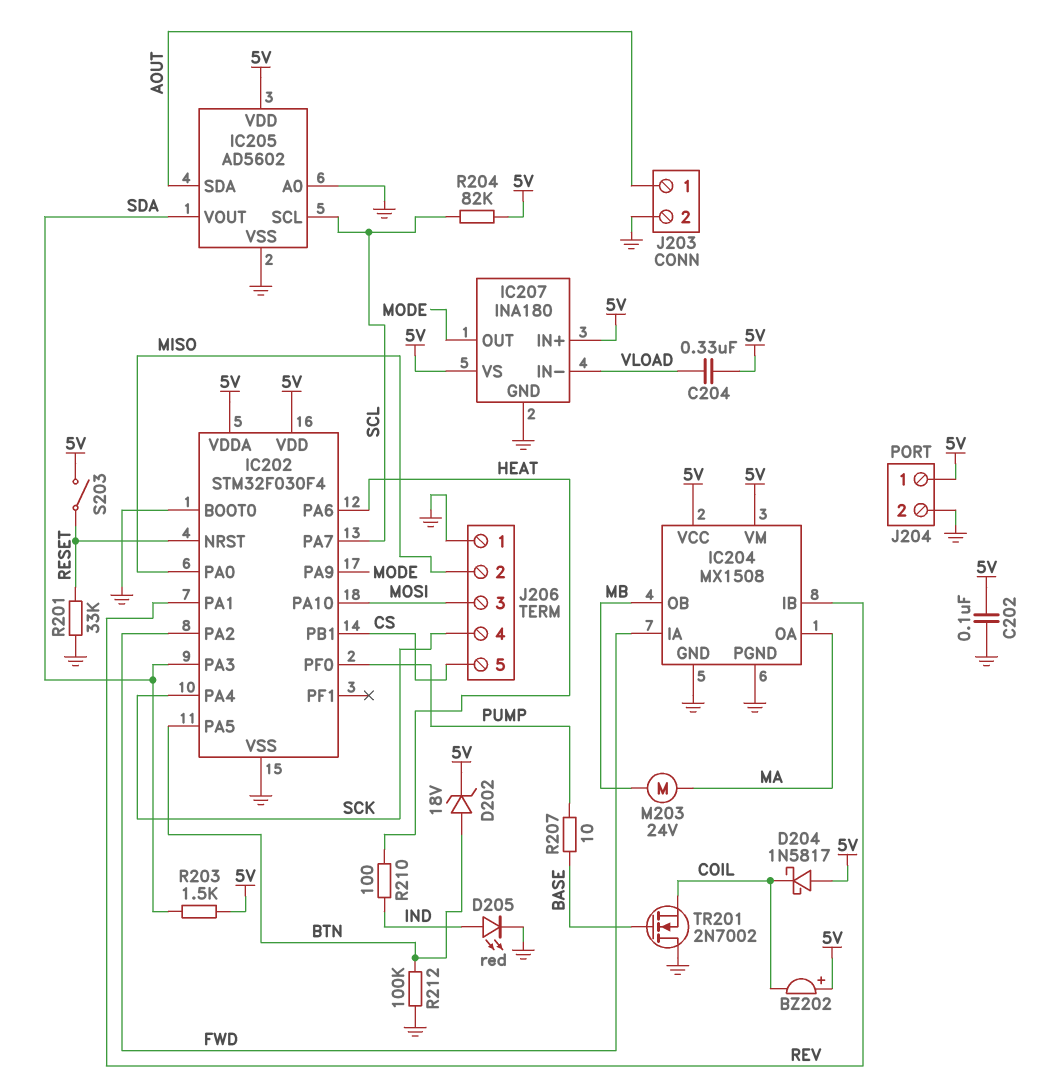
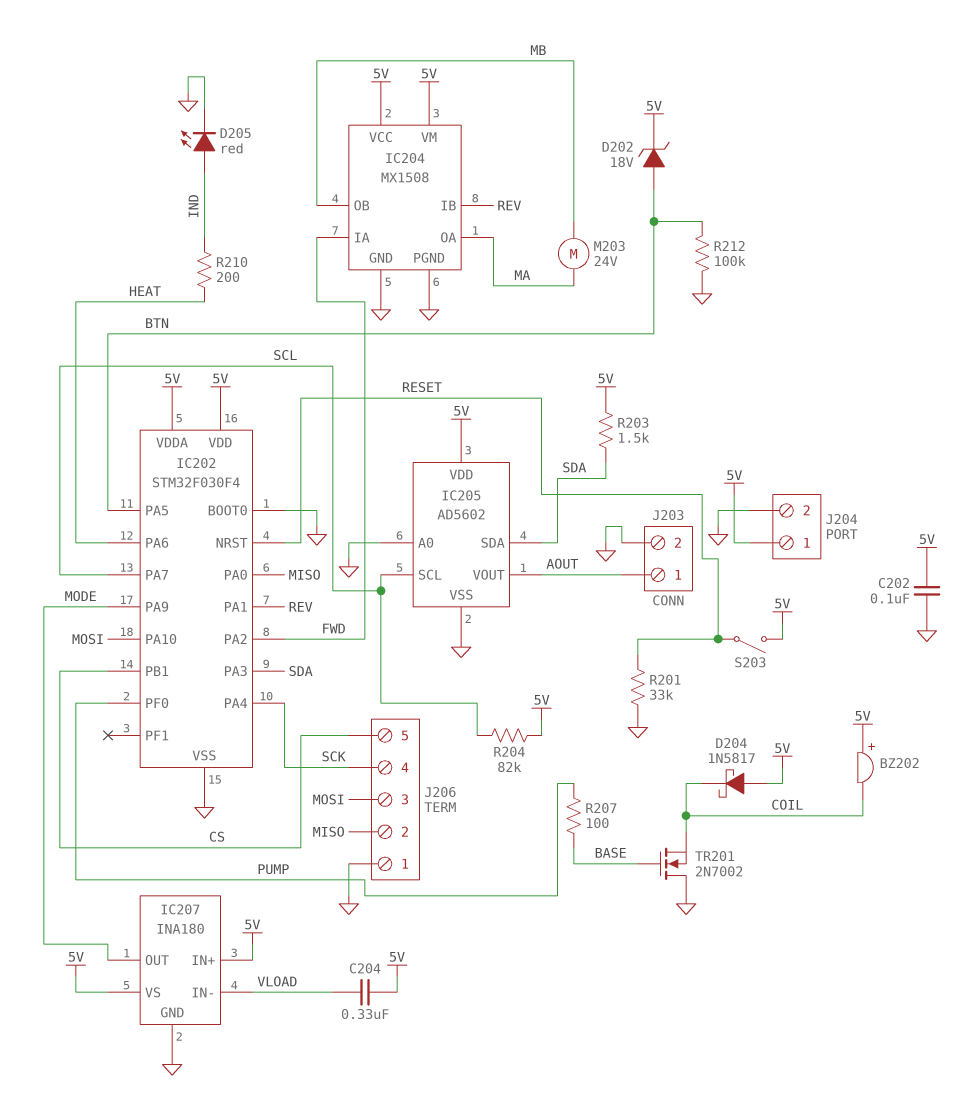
IC205 pin SDA: AOUT -> SDA
IC205 pin VOUT: SDA -> AOUT
R207: 10 (BASE, PUMP) -> 100 (BASE, PUMP)
R210: 100 (HEAT, IND) -> 200 (HEAT, IND)

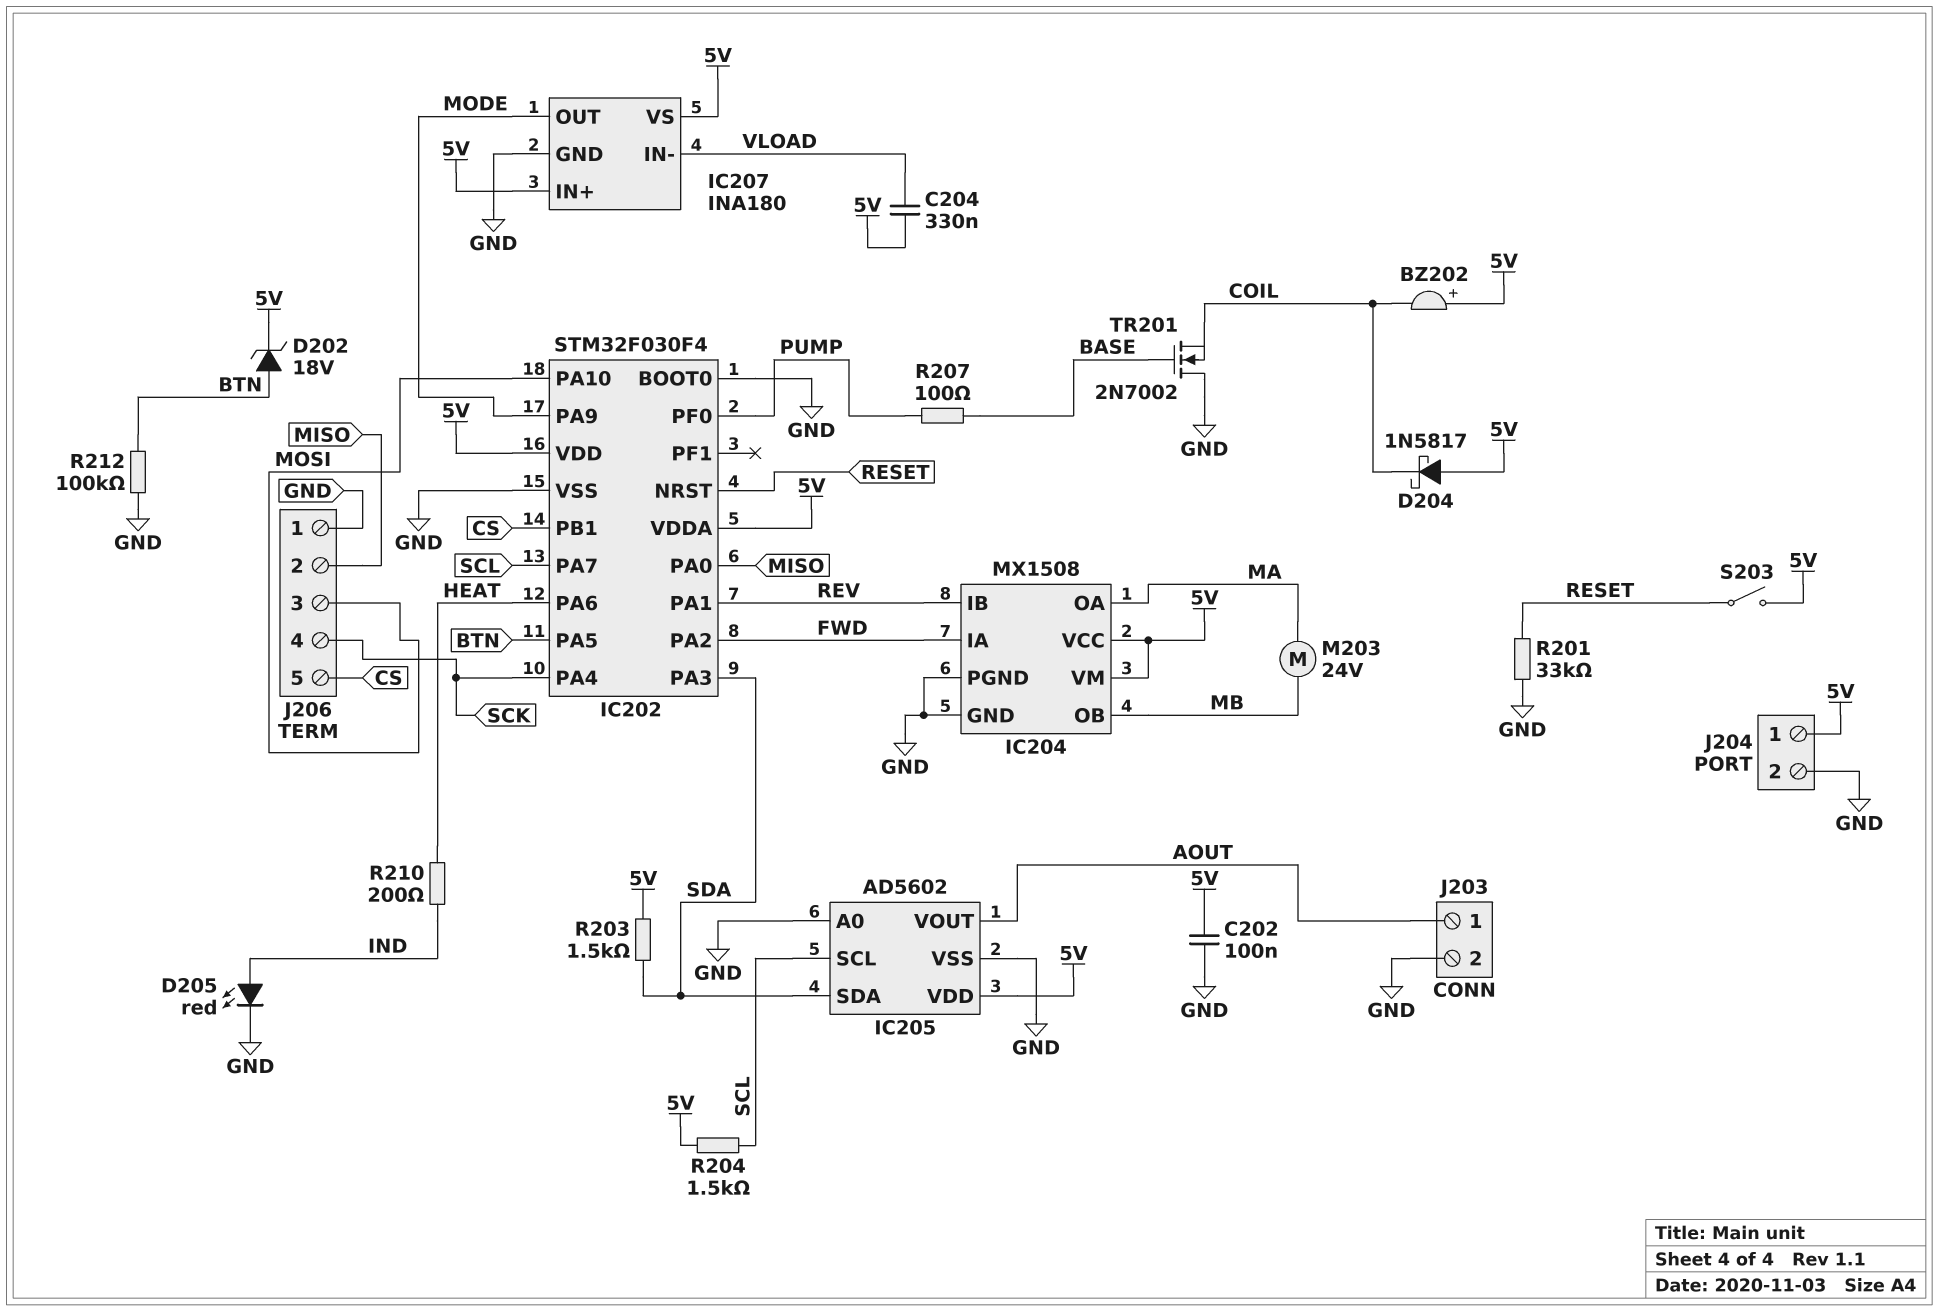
R204: 82k (5V, SCL) -> 1.5k (5V, SCL)

